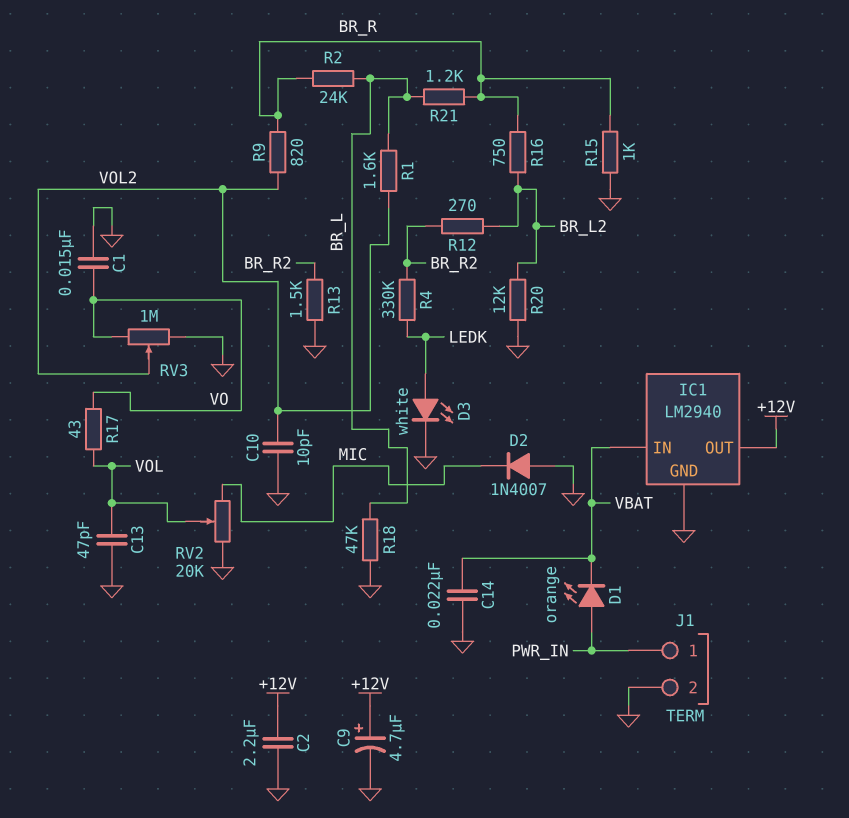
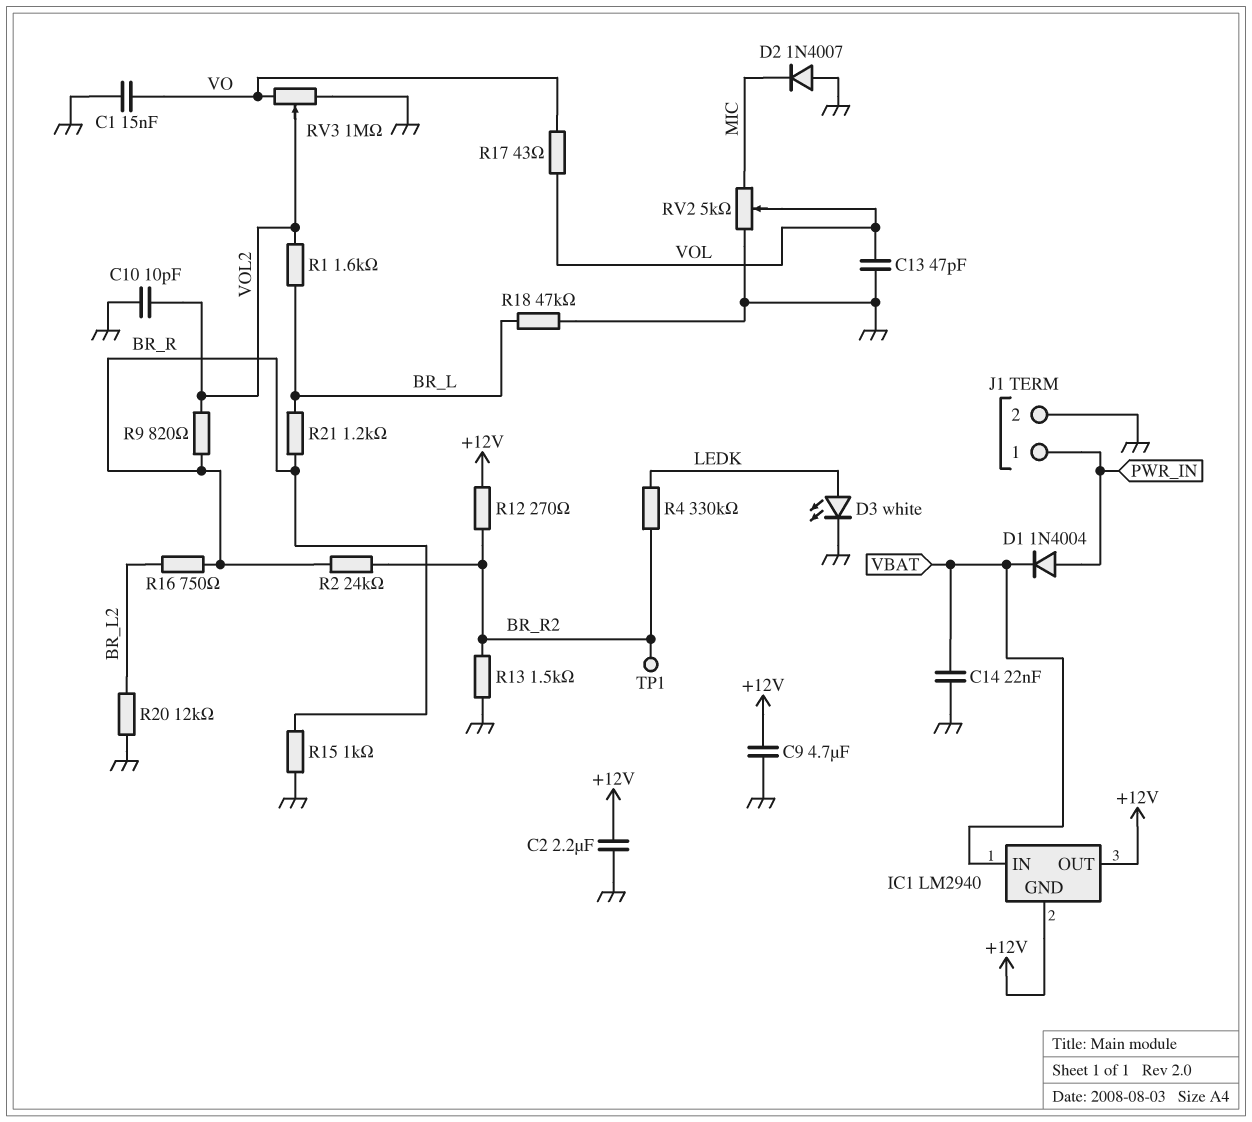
C9: 4.7uF (plus +12V, minus GND) -> 4.7uF (+12V, GND)
D1: LED orange (A PWR_IN, K VBAT) -> diode 1N4004 (A PWR_IN, K VBAT)
IC1 pin GND: GND -> +12V
R2: 24k (BR_L, BR_R) -> 24k (BR_R, BR_R2)
R12: 270 (BR_L2, BR_R2) -> 270 (+12V, BR_R2)
RV2: 20k (GND, MIC, wiper VOL) -> 5k (GND, MIC, wiper VOL)
TP1: none -> test point (BR_R2)

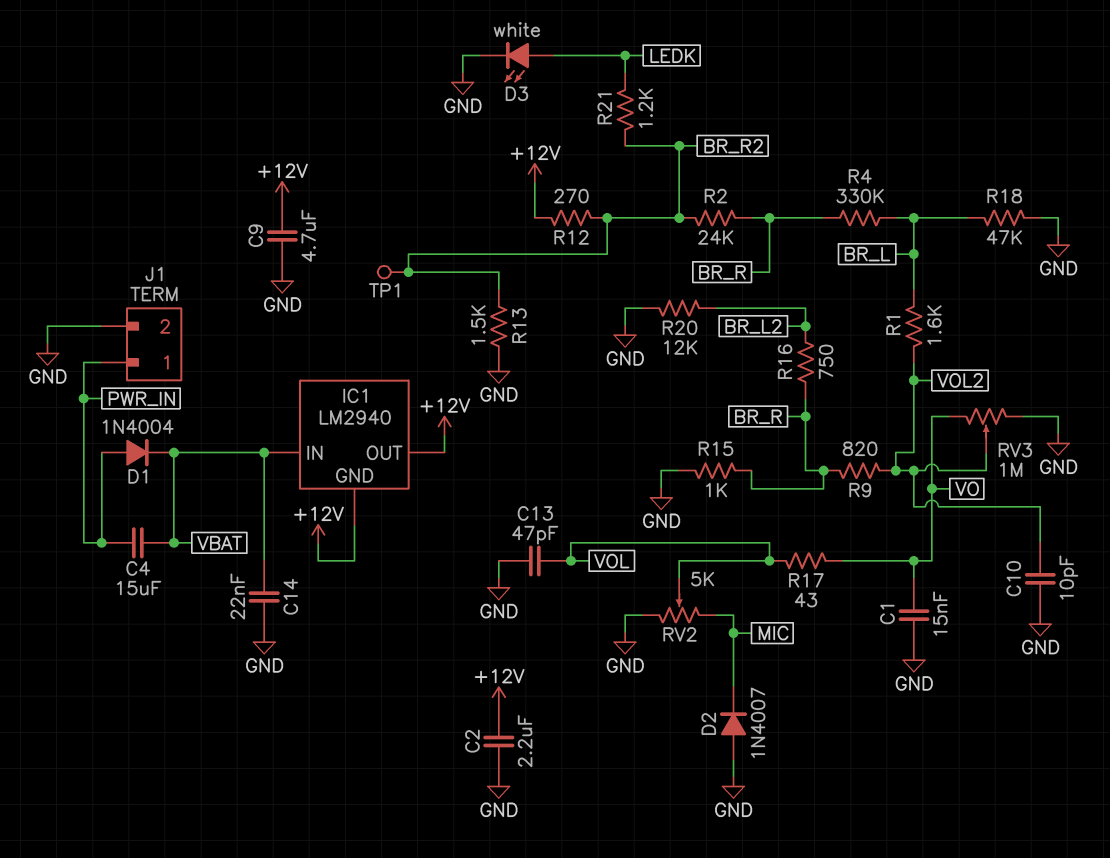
C4: none -> 15uF (PWR_IN, VBAT)
R4: 330k (BR_R2, LEDK) -> 330k (BR_L, BR_R)
R21: 1.2k (BR_L, BR_R) -> 1.2k (BR_R2, LEDK)

